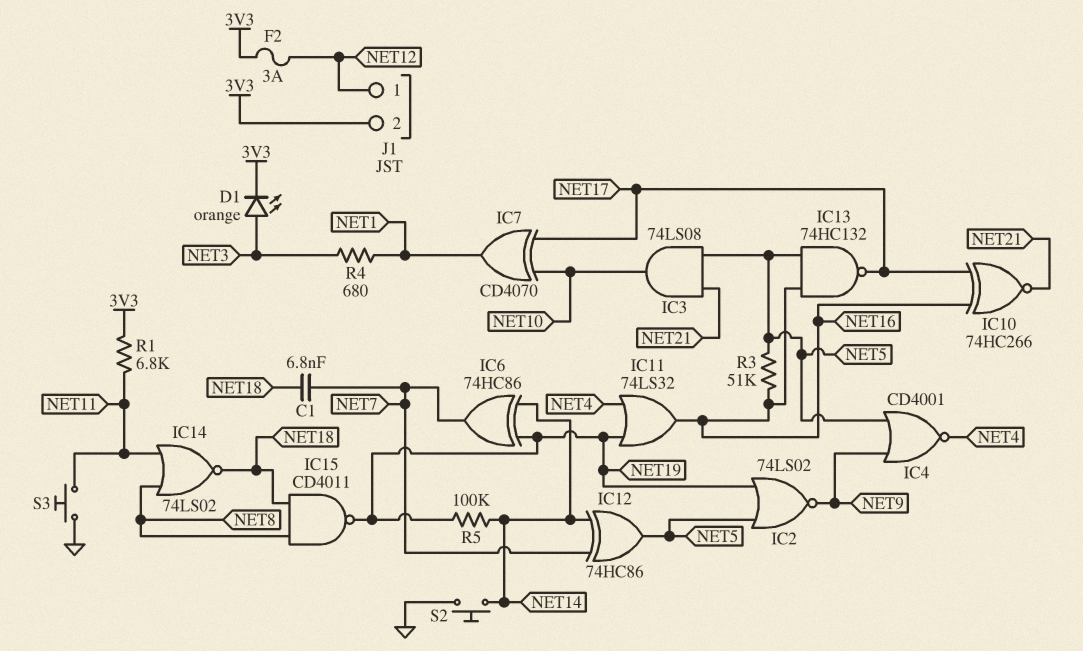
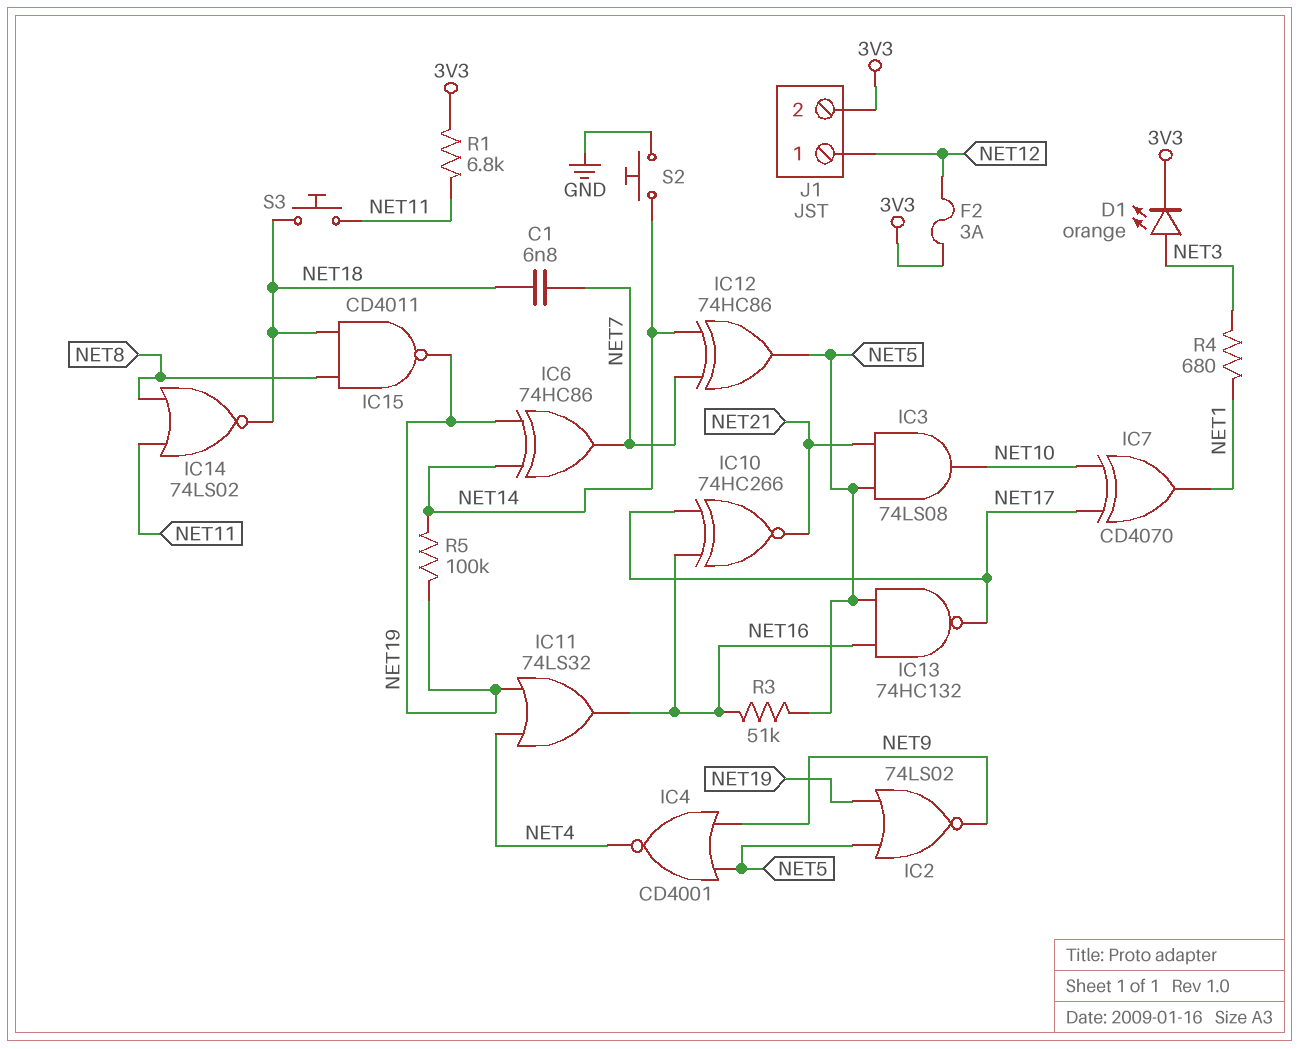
S3: button (GND, NET11) -> button (NET11, NET18)

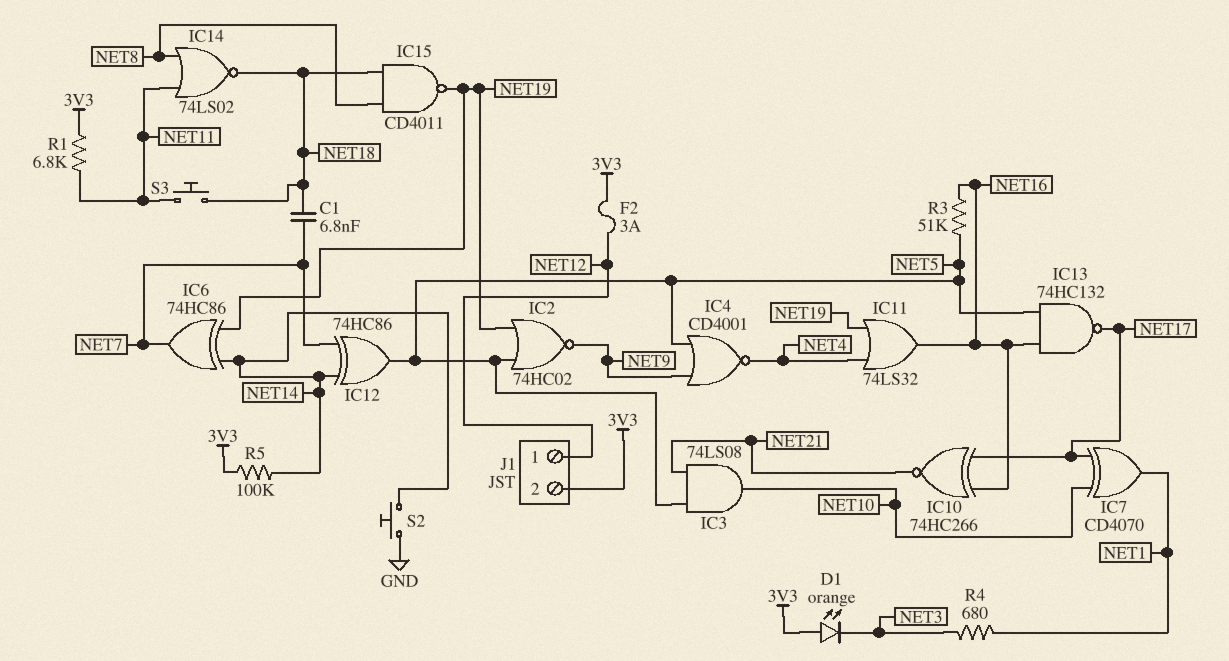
D1: LED orange (A NET3, K 3V3) -> LED orange (A 3V3, K NET3)
IC2: NOR 74LS02 (in NET5, in NET19, out NET9) -> NOR 74HC02 (in NET5, in NET19, out NET9)
R5: 100k (NET14, NET19) -> 100k (3V3, NET14)

